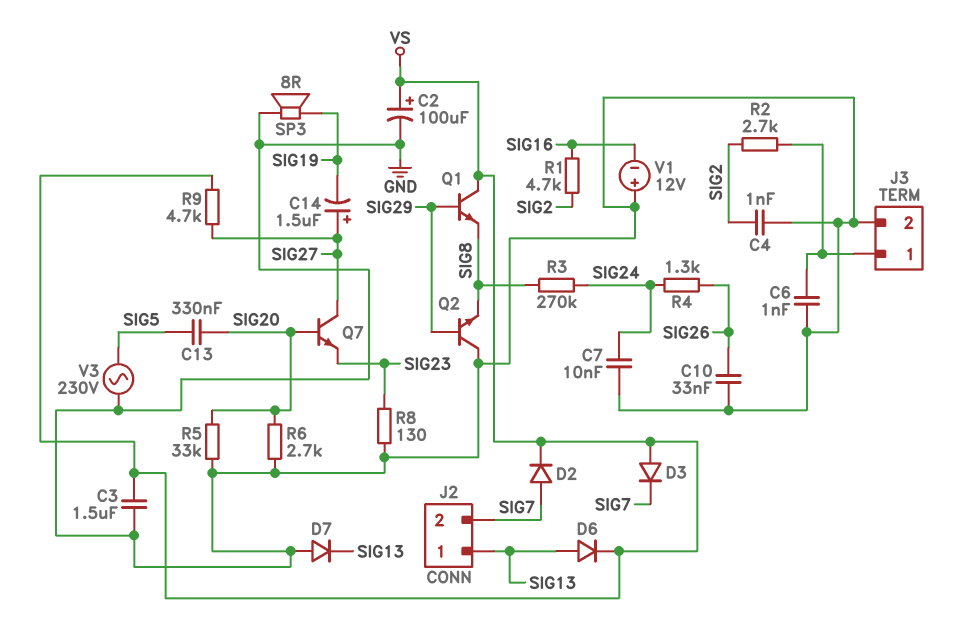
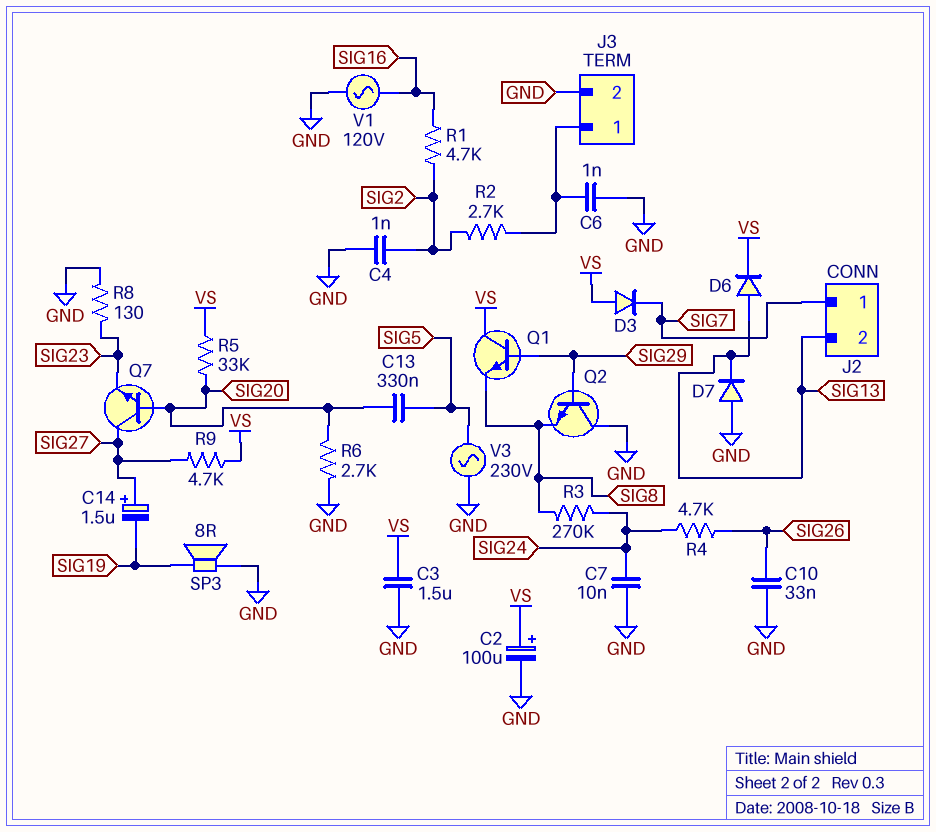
D2: diode (A SIG7, K VS) -> none
J2 pin 1: SIG13 -> SIG7
J2 pin 2: SIG7 -> SIG13
R4: 1.3k (SIG24, SIG26) -> 4.7k (SIG24, SIG26)
R5: 33k (GND, SIG20) -> 33k (SIG20, VS)
V1: 12V (plus GND, minus SIG16) -> AC 120V (GND, SIG16)

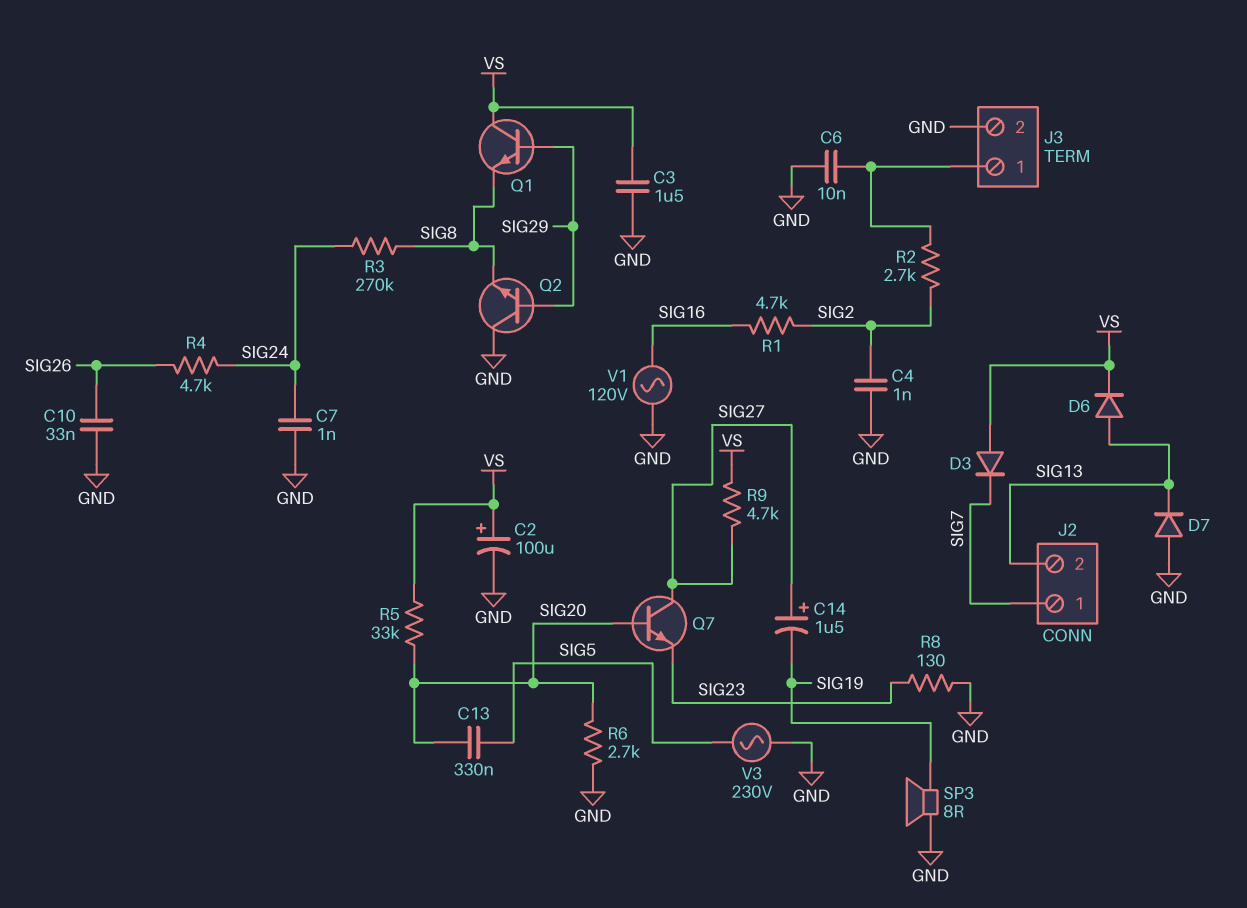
C6: 1nF (GND, J3/1) -> 10nF (GND, J3/1)
C7: 10nF (GND, SIG24) -> 1nF (GND, SIG24)

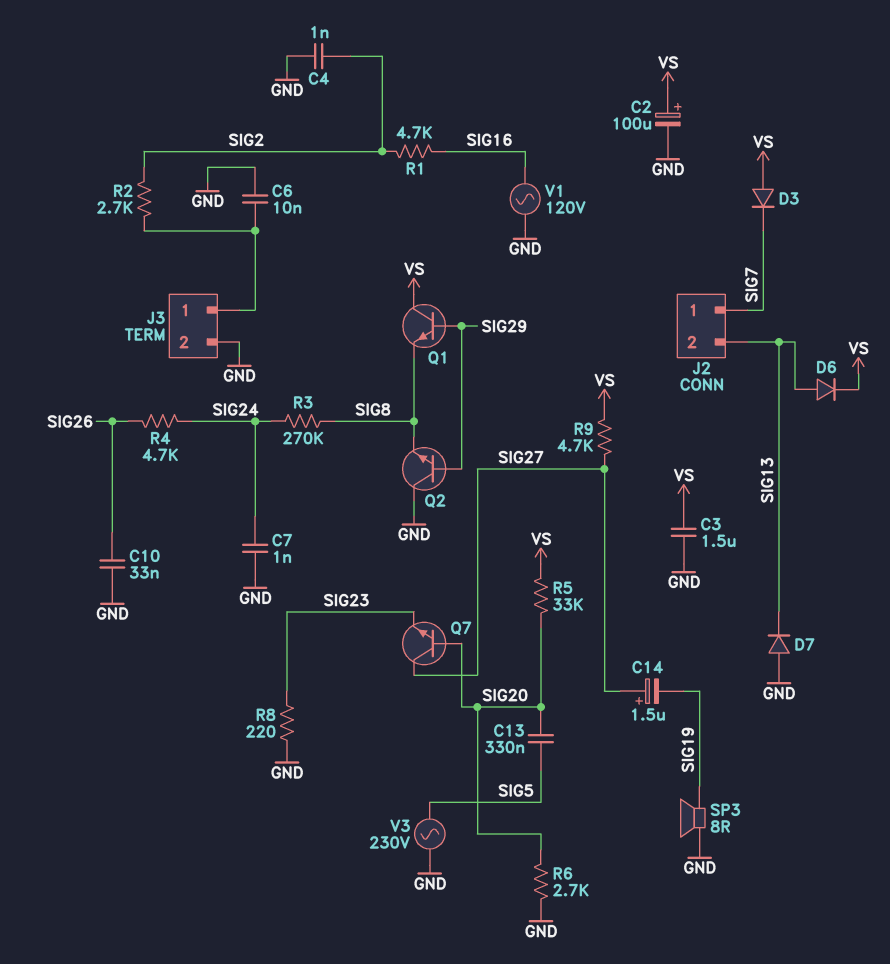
R8: 130 (GND, SIG23) -> 220 (GND, SIG23)

